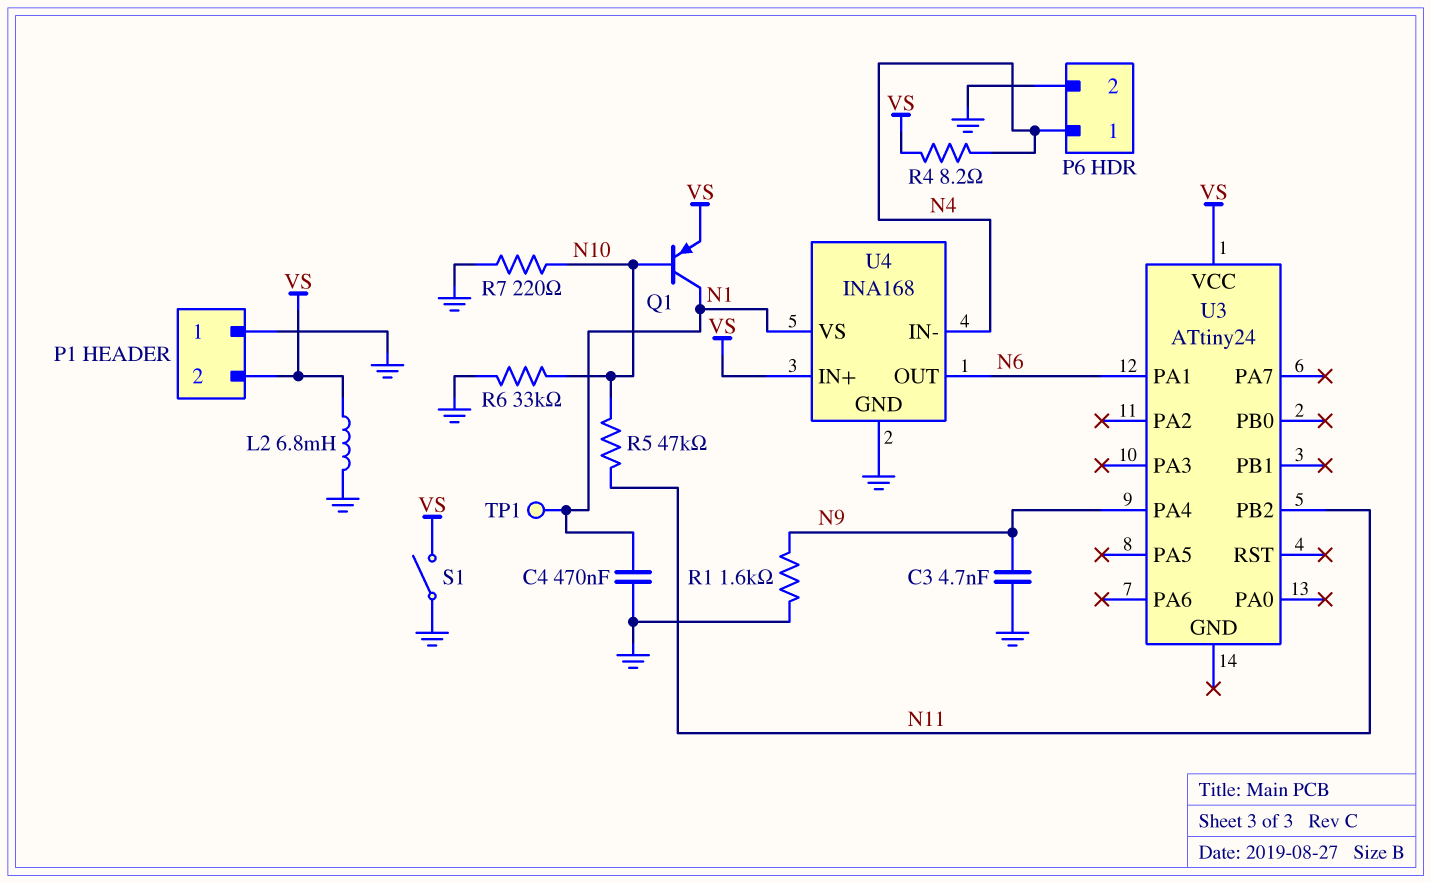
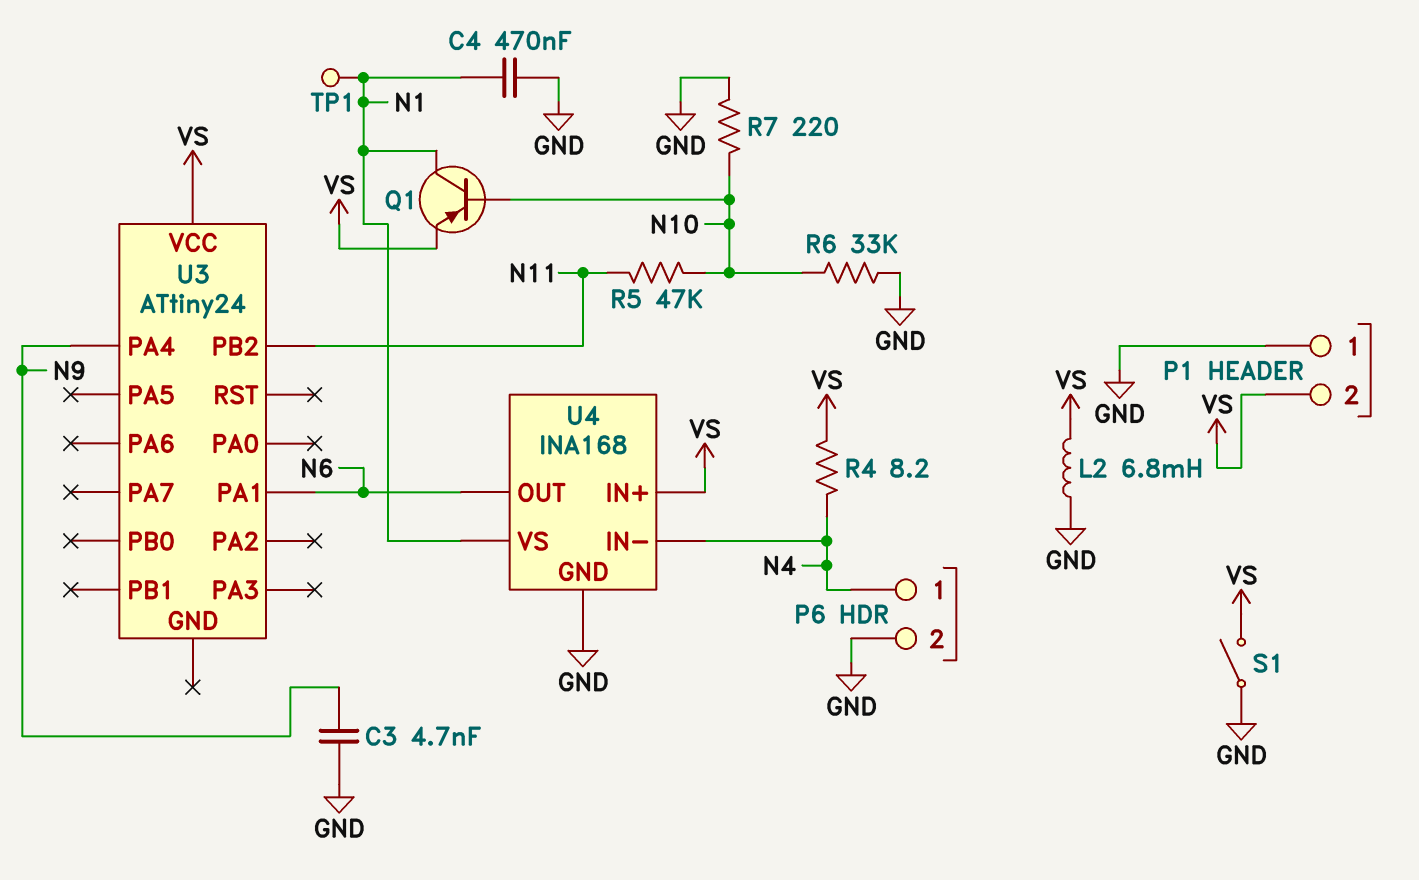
R1: 1.6k (GND, N9) -> none

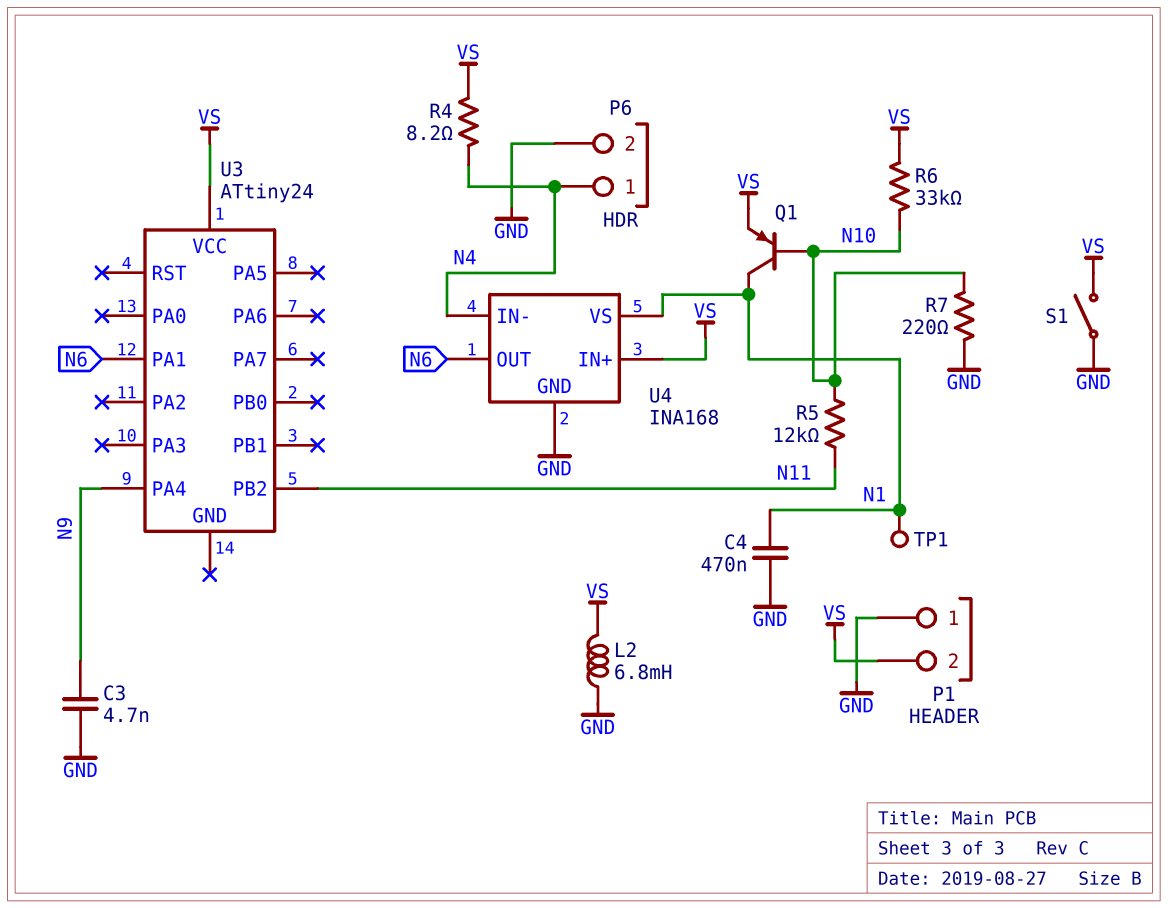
R5: 47k (N10, N11) -> 12k (N10, N11)
R6: 33k (GND, N10) -> 33k (N10, VS)

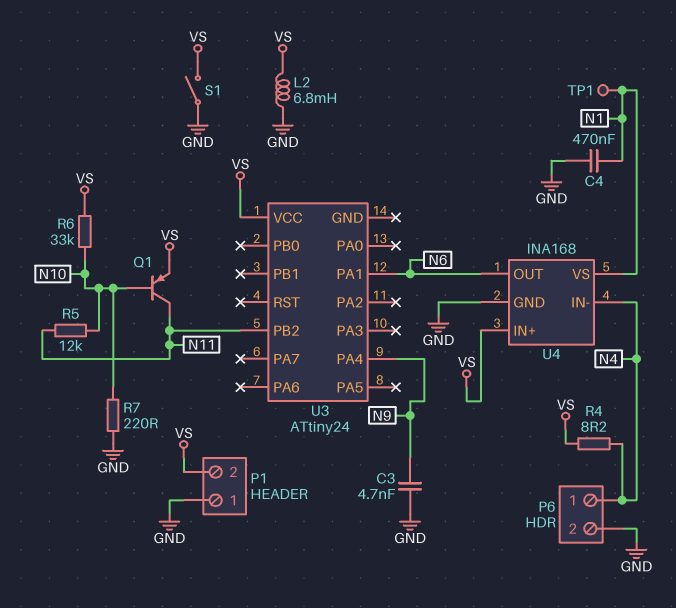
Q1: PNP (B N10, C N1, E VS) -> PNP (B N10, C N11, E VS)

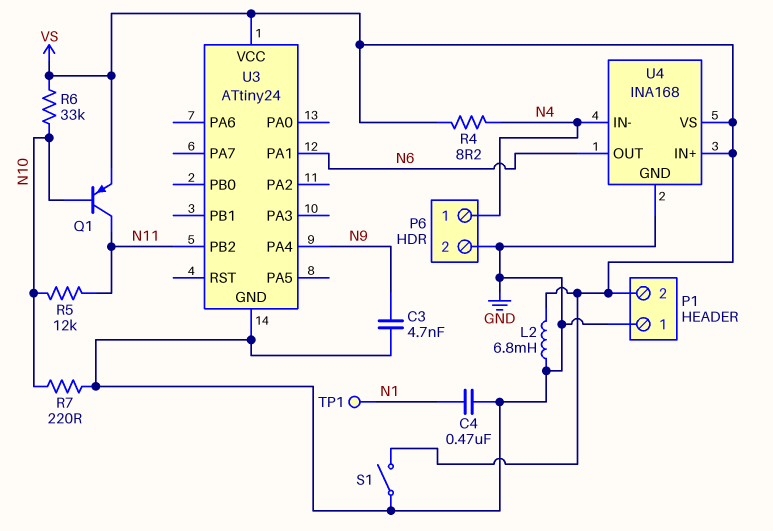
U3 pin GND: none -> GND
U4 pin VS: N1 -> VS

